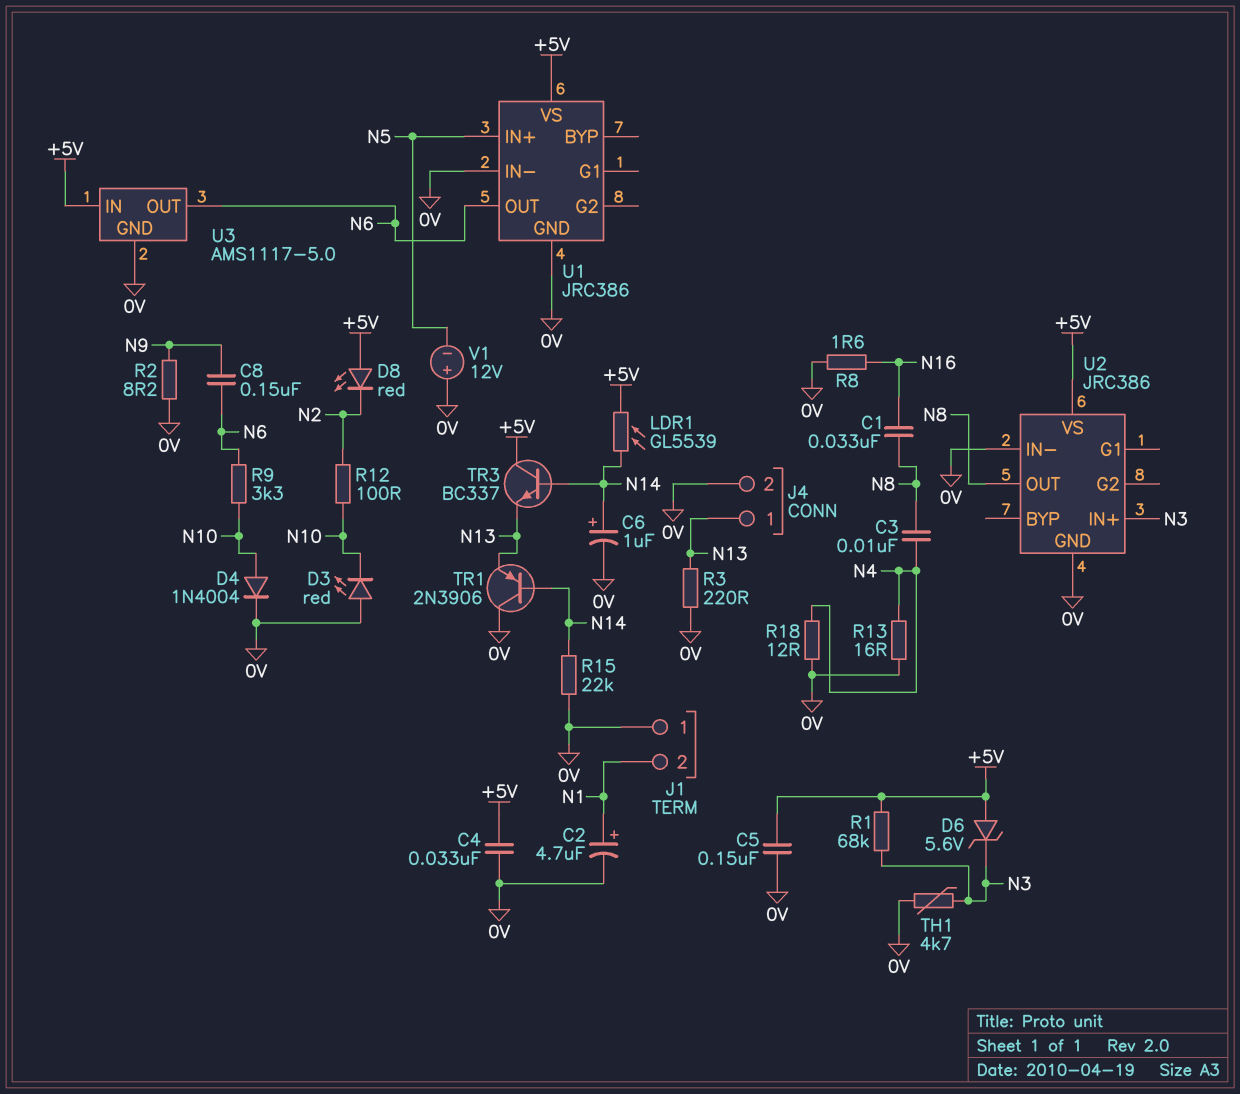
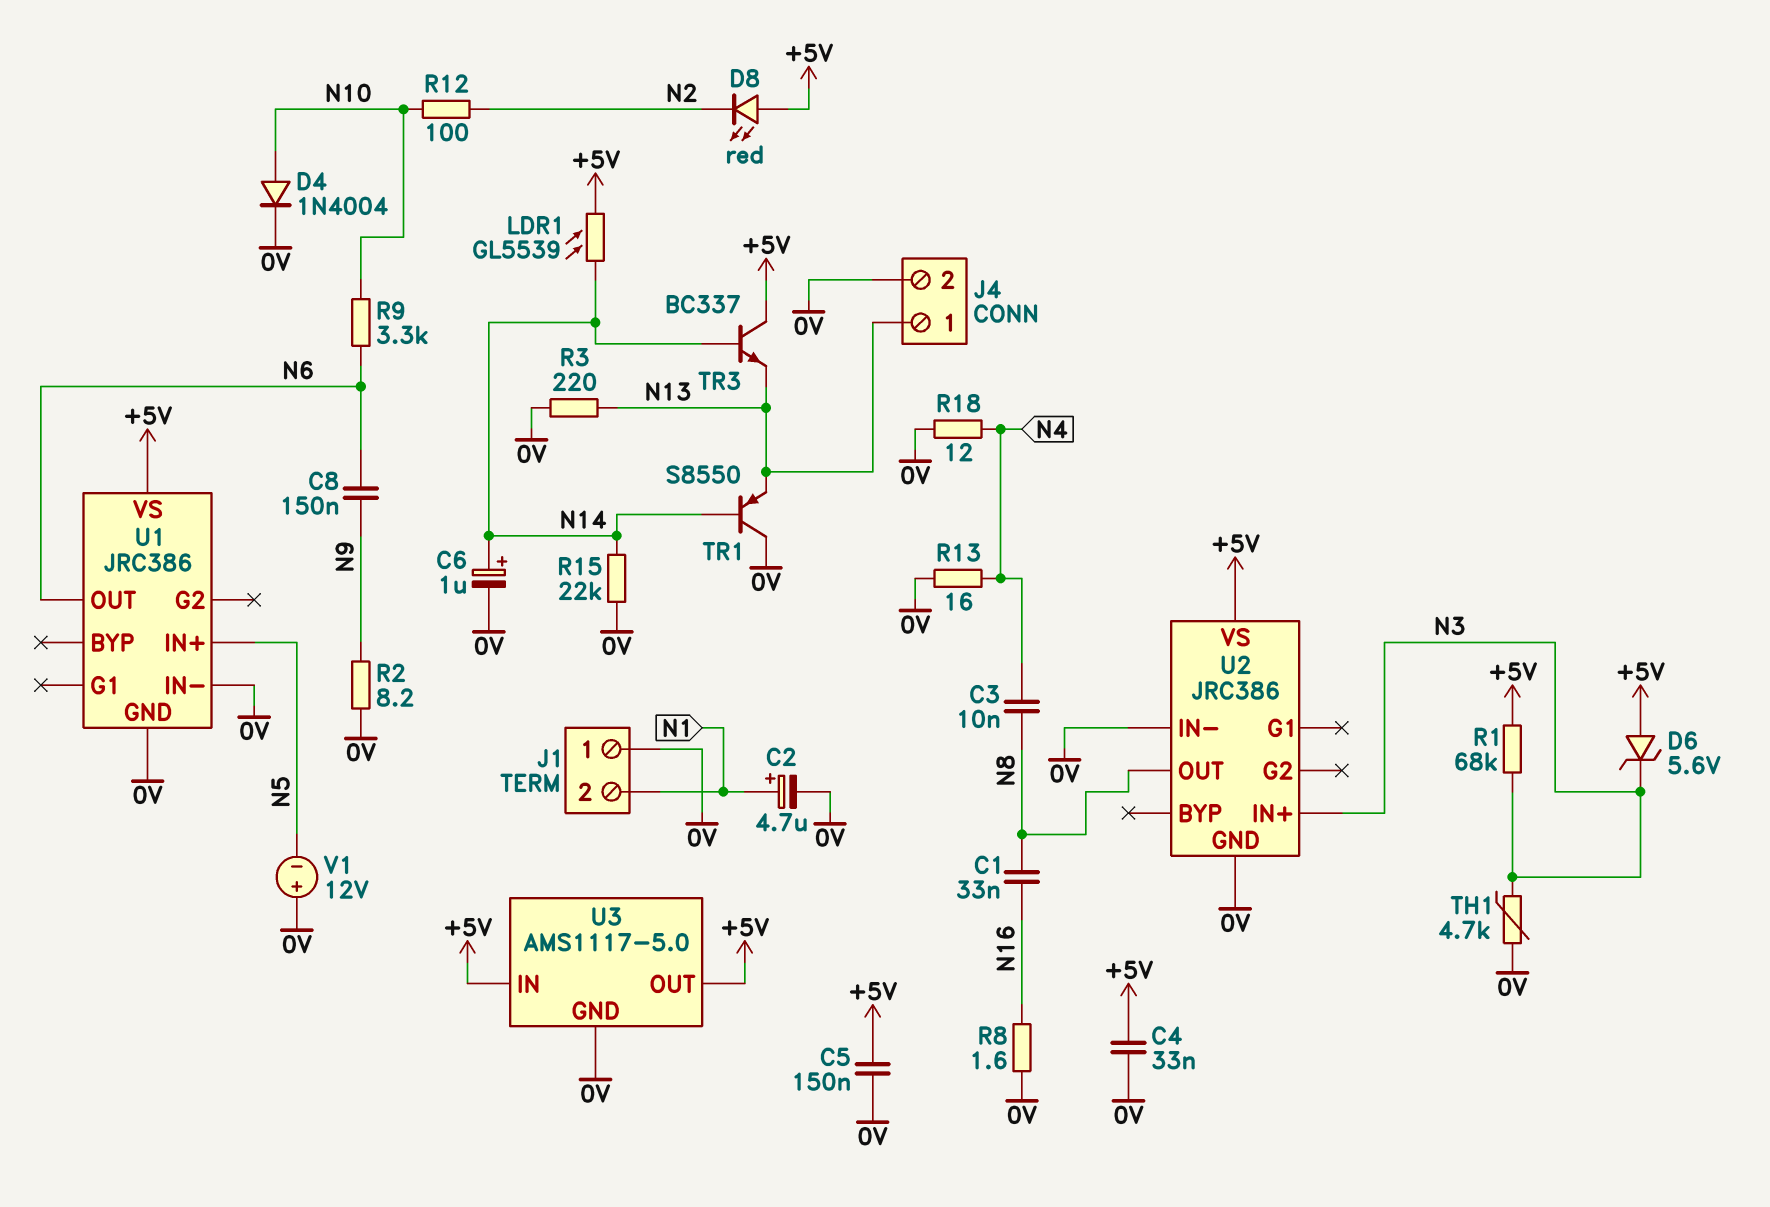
D3: LED red (A 0V, K N10) -> none
TR1: PNP 2N3906 (B N14, C 0V, E N13) -> PNP S8550 (B N14, C 0V, E N13)
U3 pin OUT: N6 -> +5V

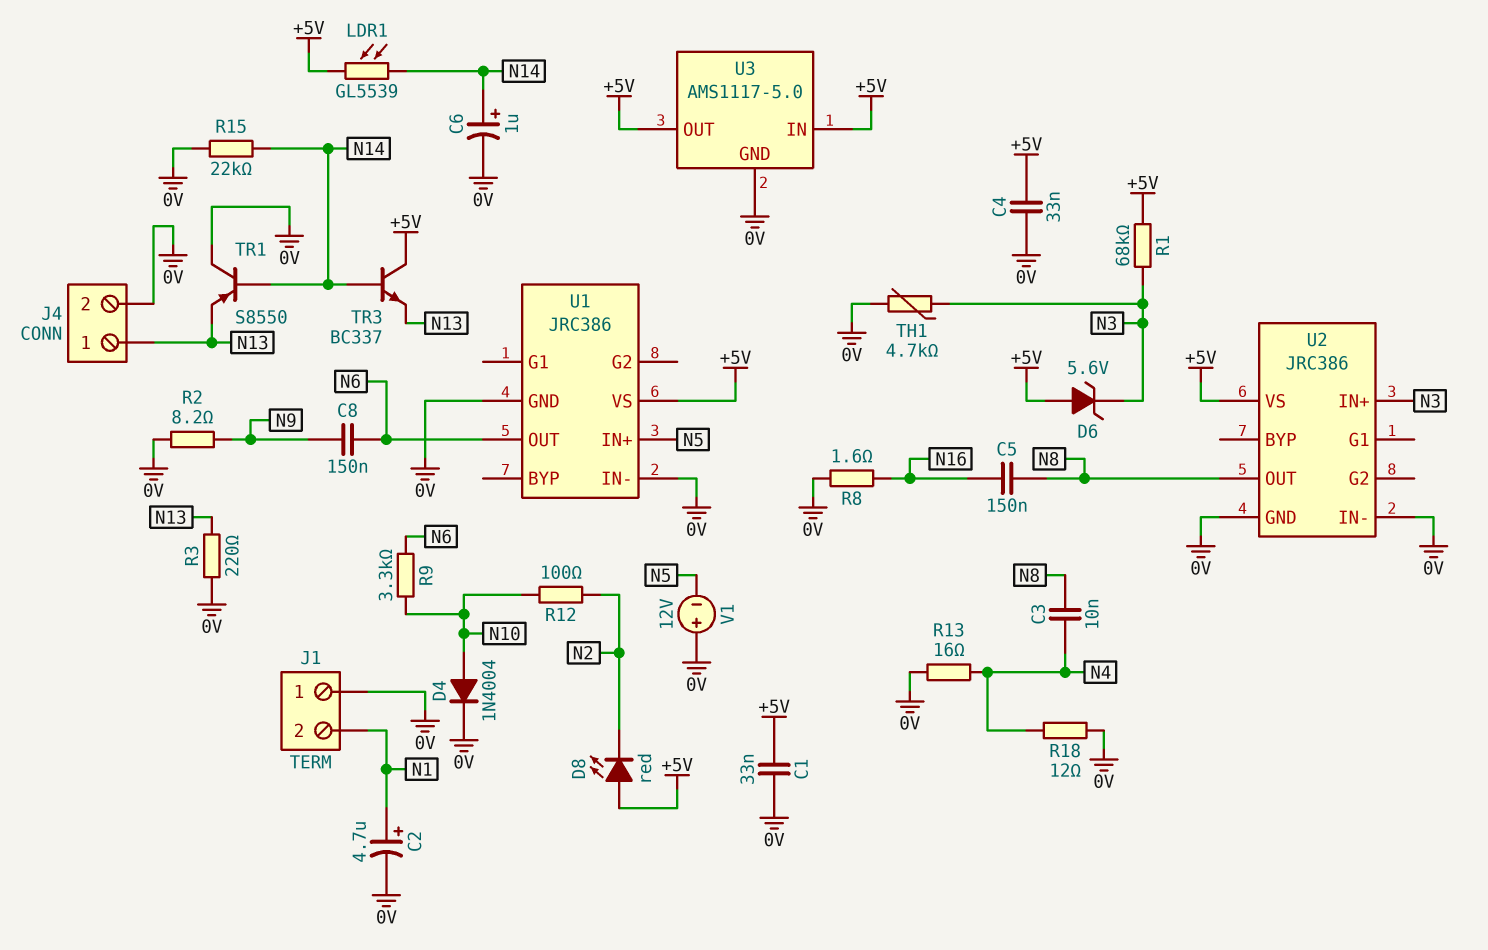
C1: 33nF (N8, N16) -> 33nF (+5V, 0V)
C5: 150nF (+5V, 0V) -> 150nF (N8, N16)

